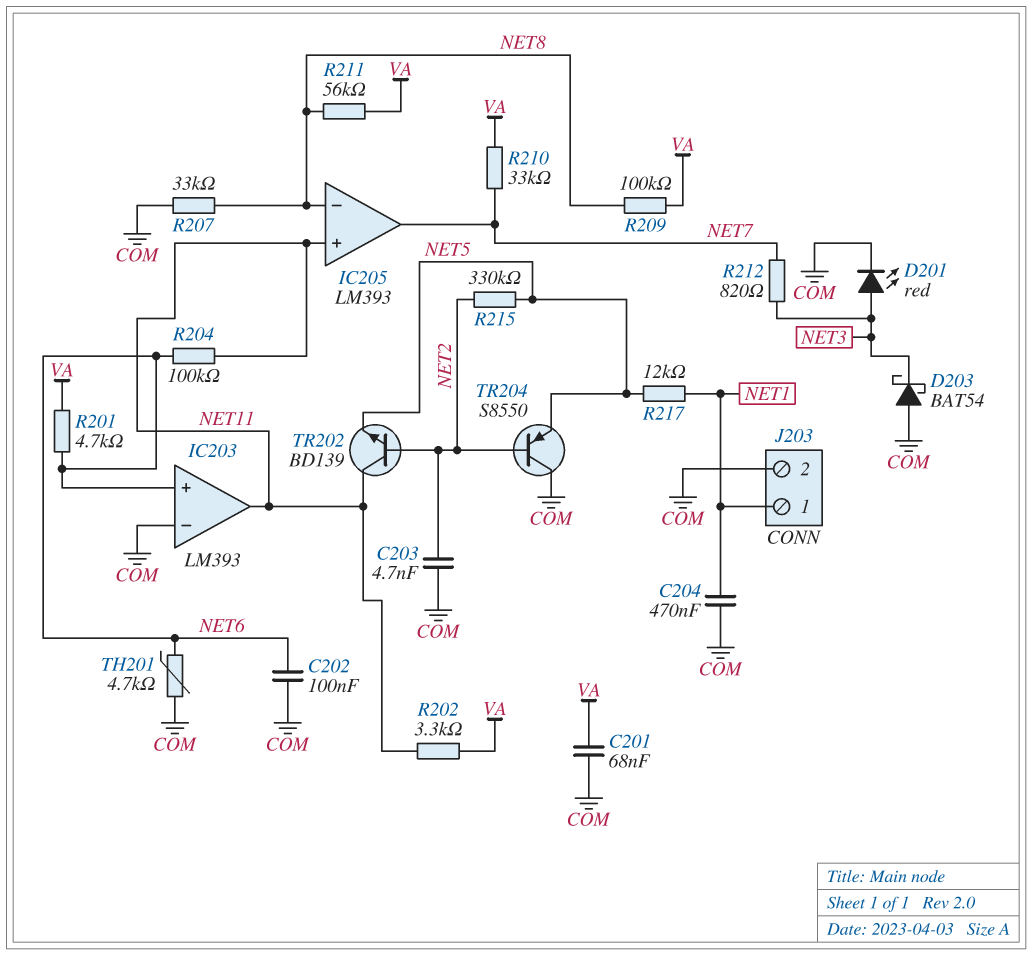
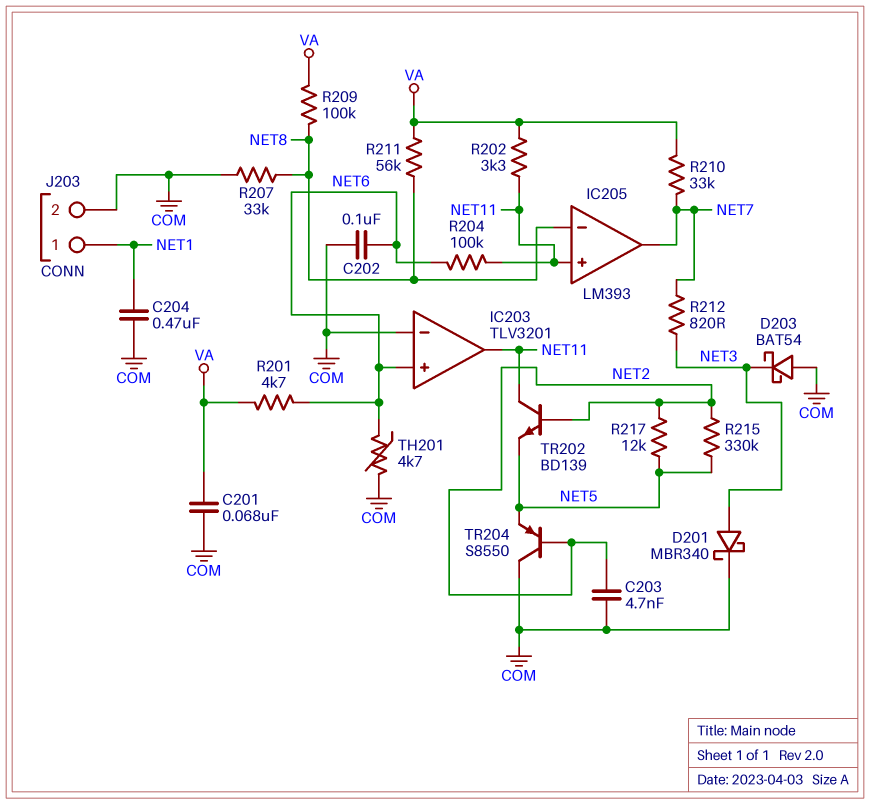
D201: LED red (A NET3, K COM) -> schottky MBR340 (A NET3, K COM)
IC203: LM393 -> TLV3201
R217: 12k (NET1, NET5) -> 12k (NET2, NET5)

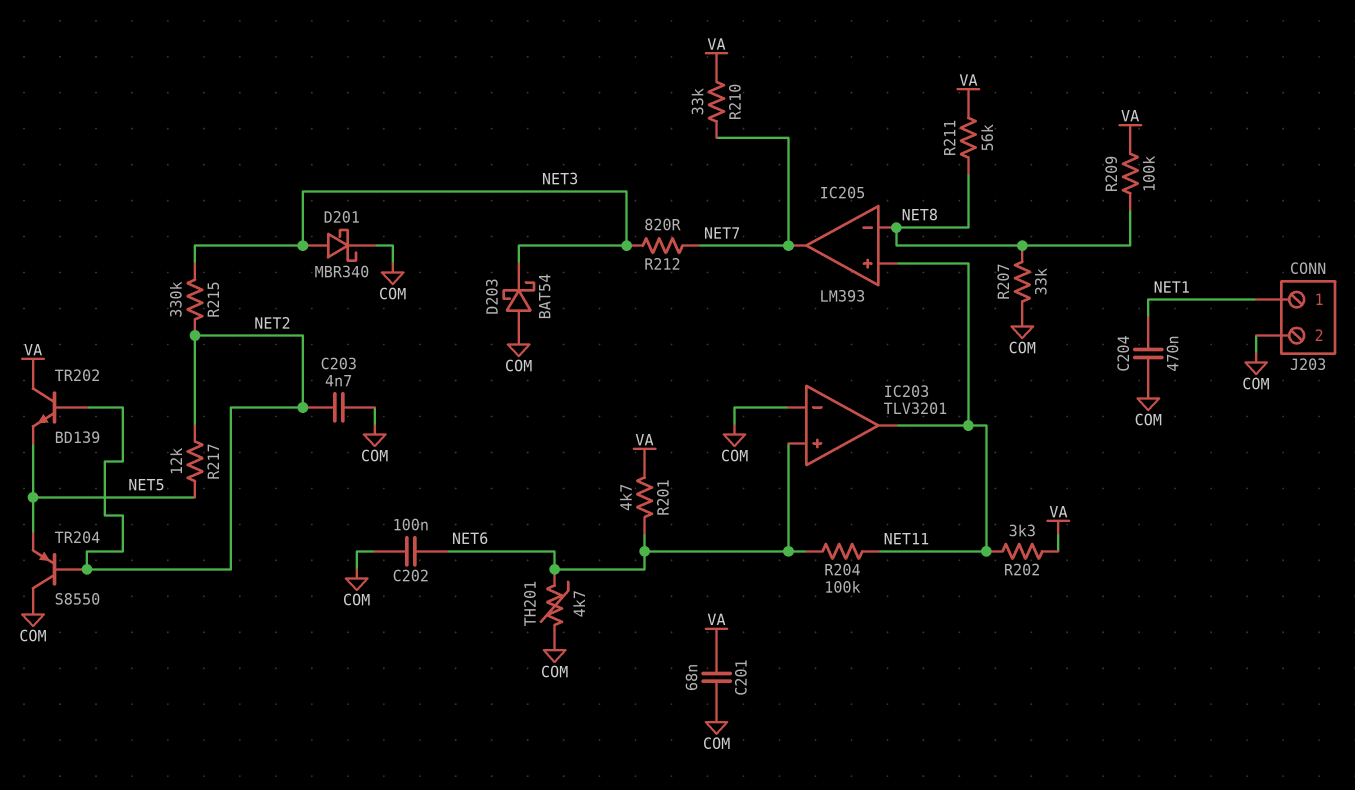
R215: 330k (NET2, NET5) -> 330k (NET2, NET3)
TR202: NPN BD139 (B NET2, C NET11, E NET5) -> NPN BD139 (B NET2, C VA, E NET5)

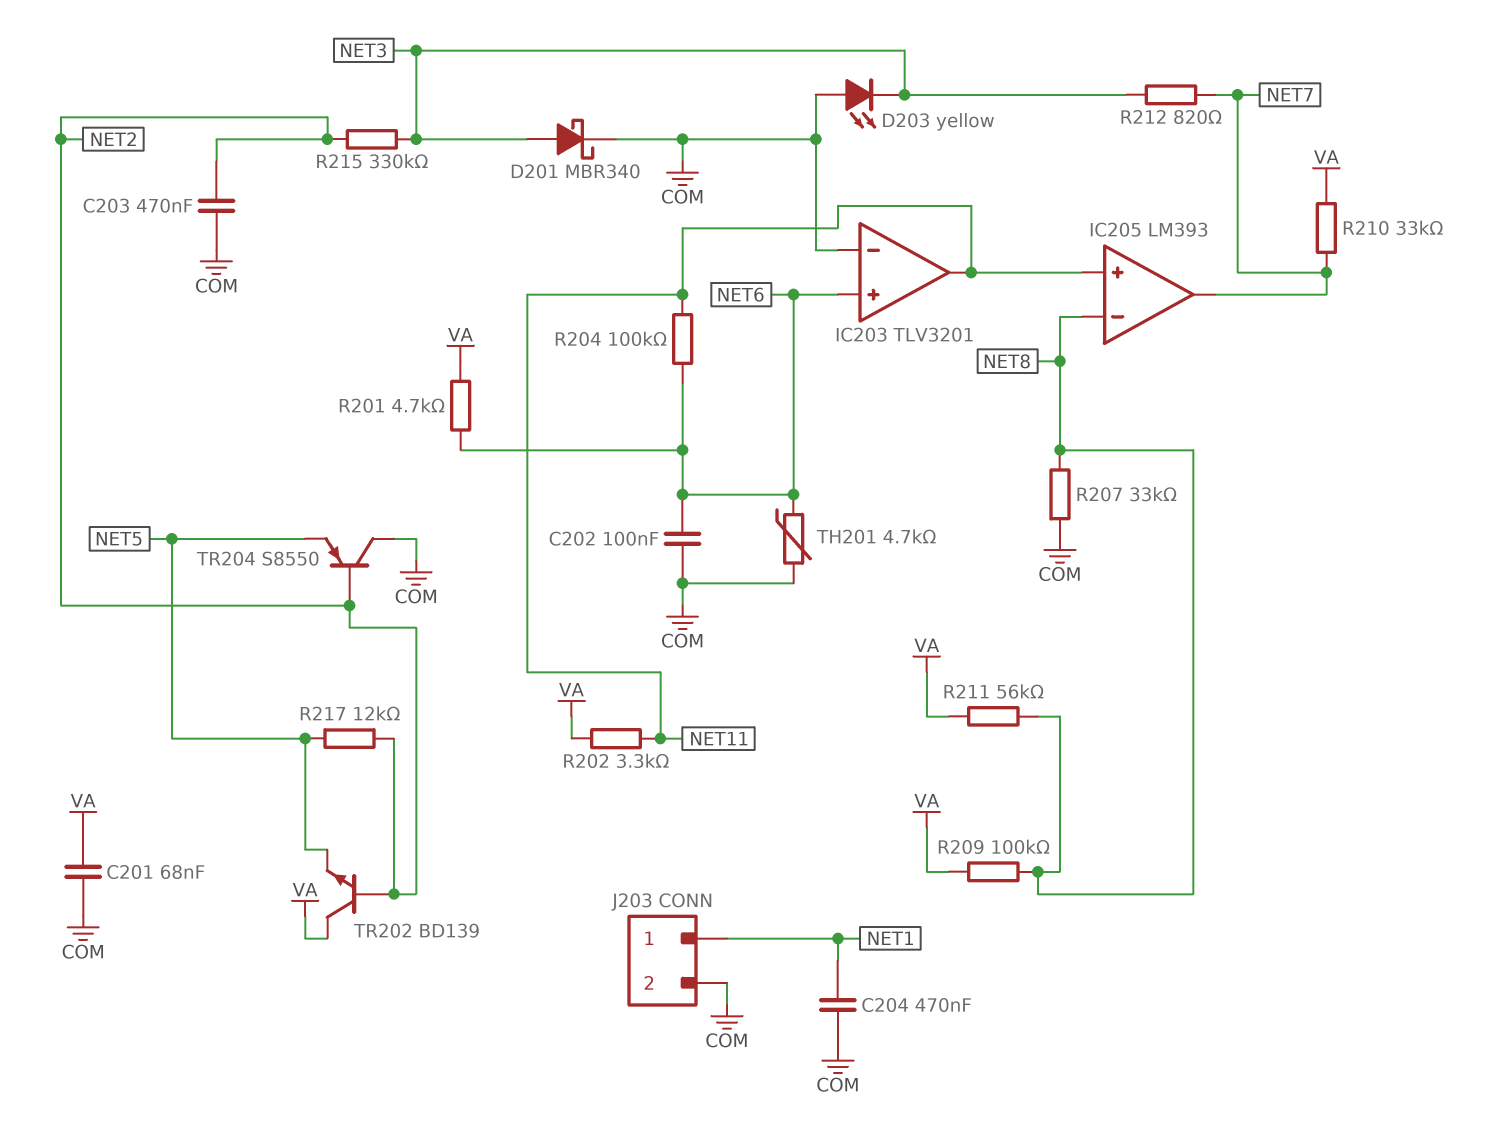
C203: 4.7nF (COM, NET2) -> 470nF (COM, NET2)
D203: schottky BAT54 (A COM, K NET3) -> LED yellow (A COM, K NET3)

